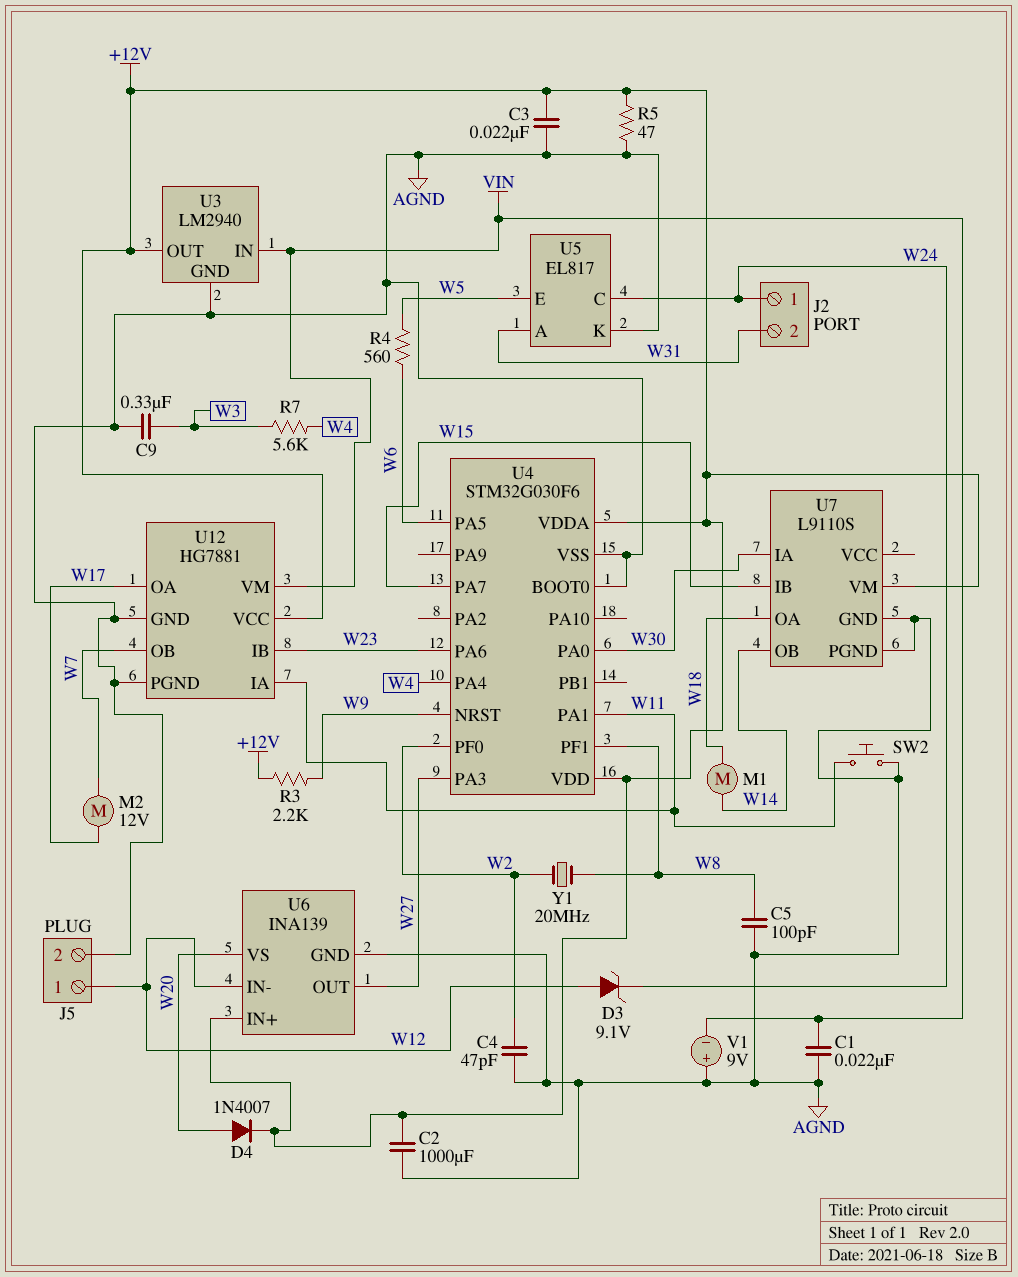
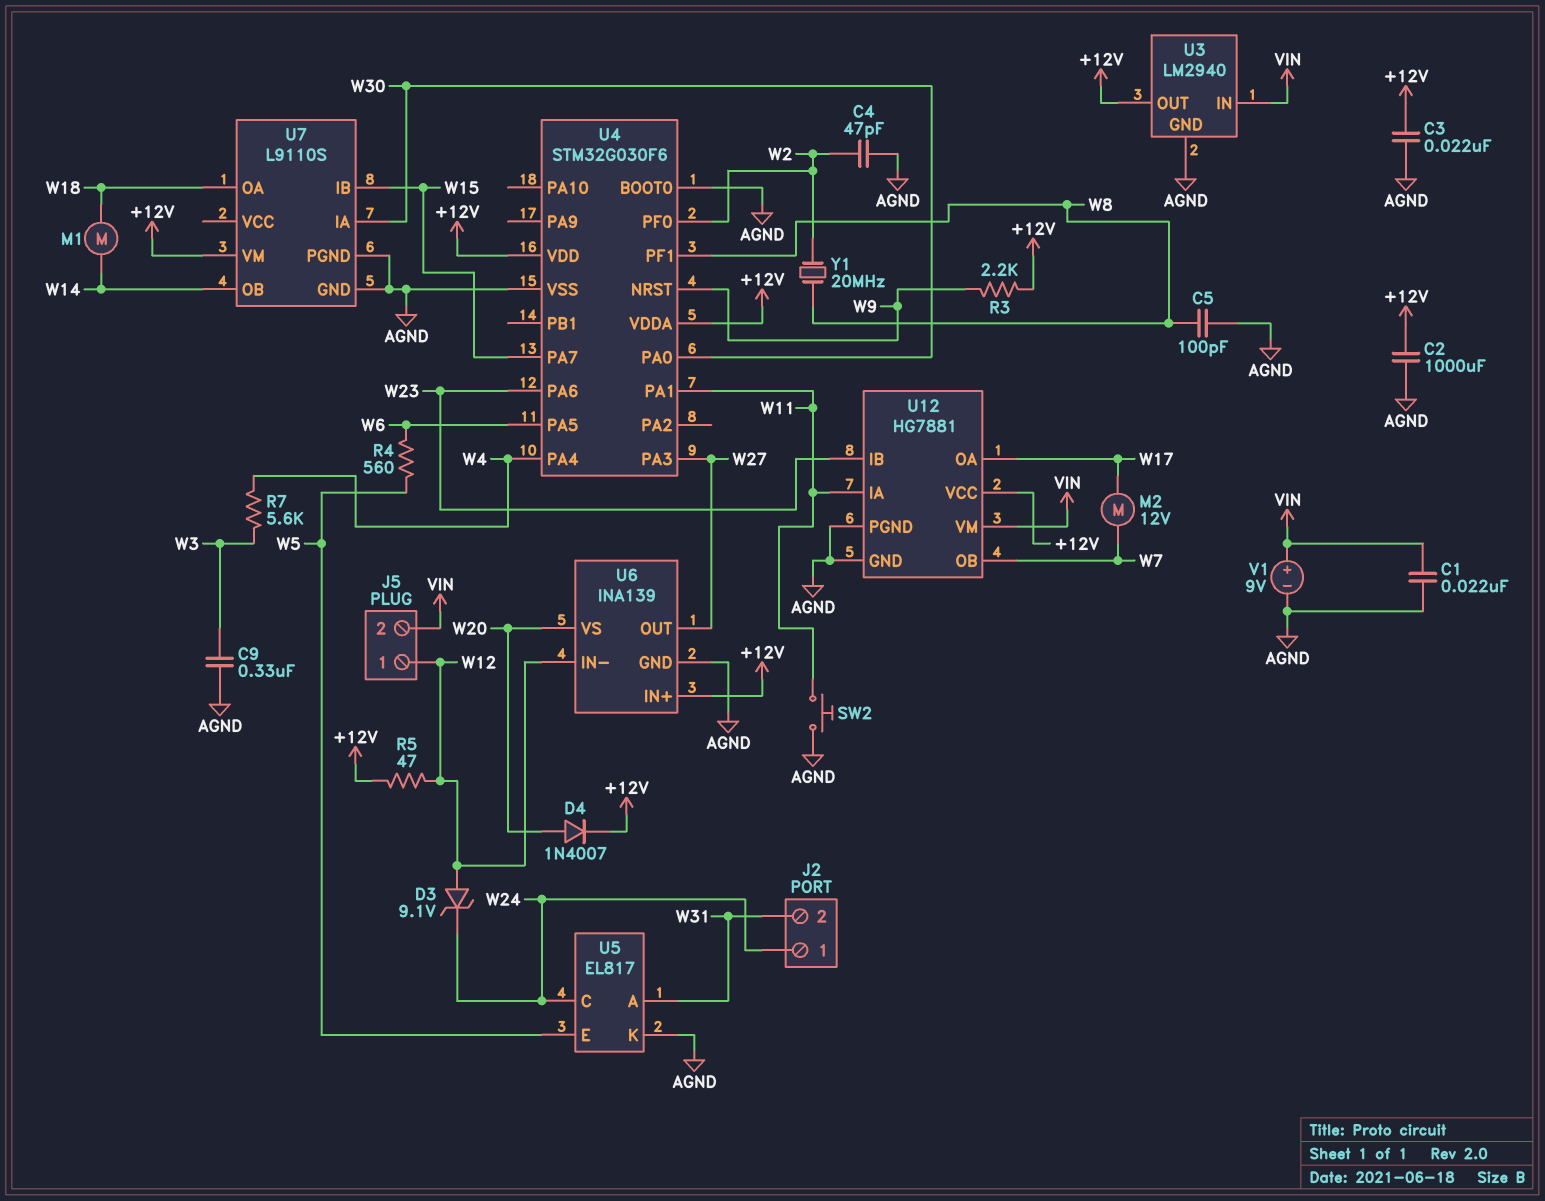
J5 pin 2: AGND -> VIN
R5: 47 (+12V, AGND) -> 47 (+12V, W12)
V1: 9V (plus AGND, minus VIN) -> 9V (plus VIN, minus AGND)

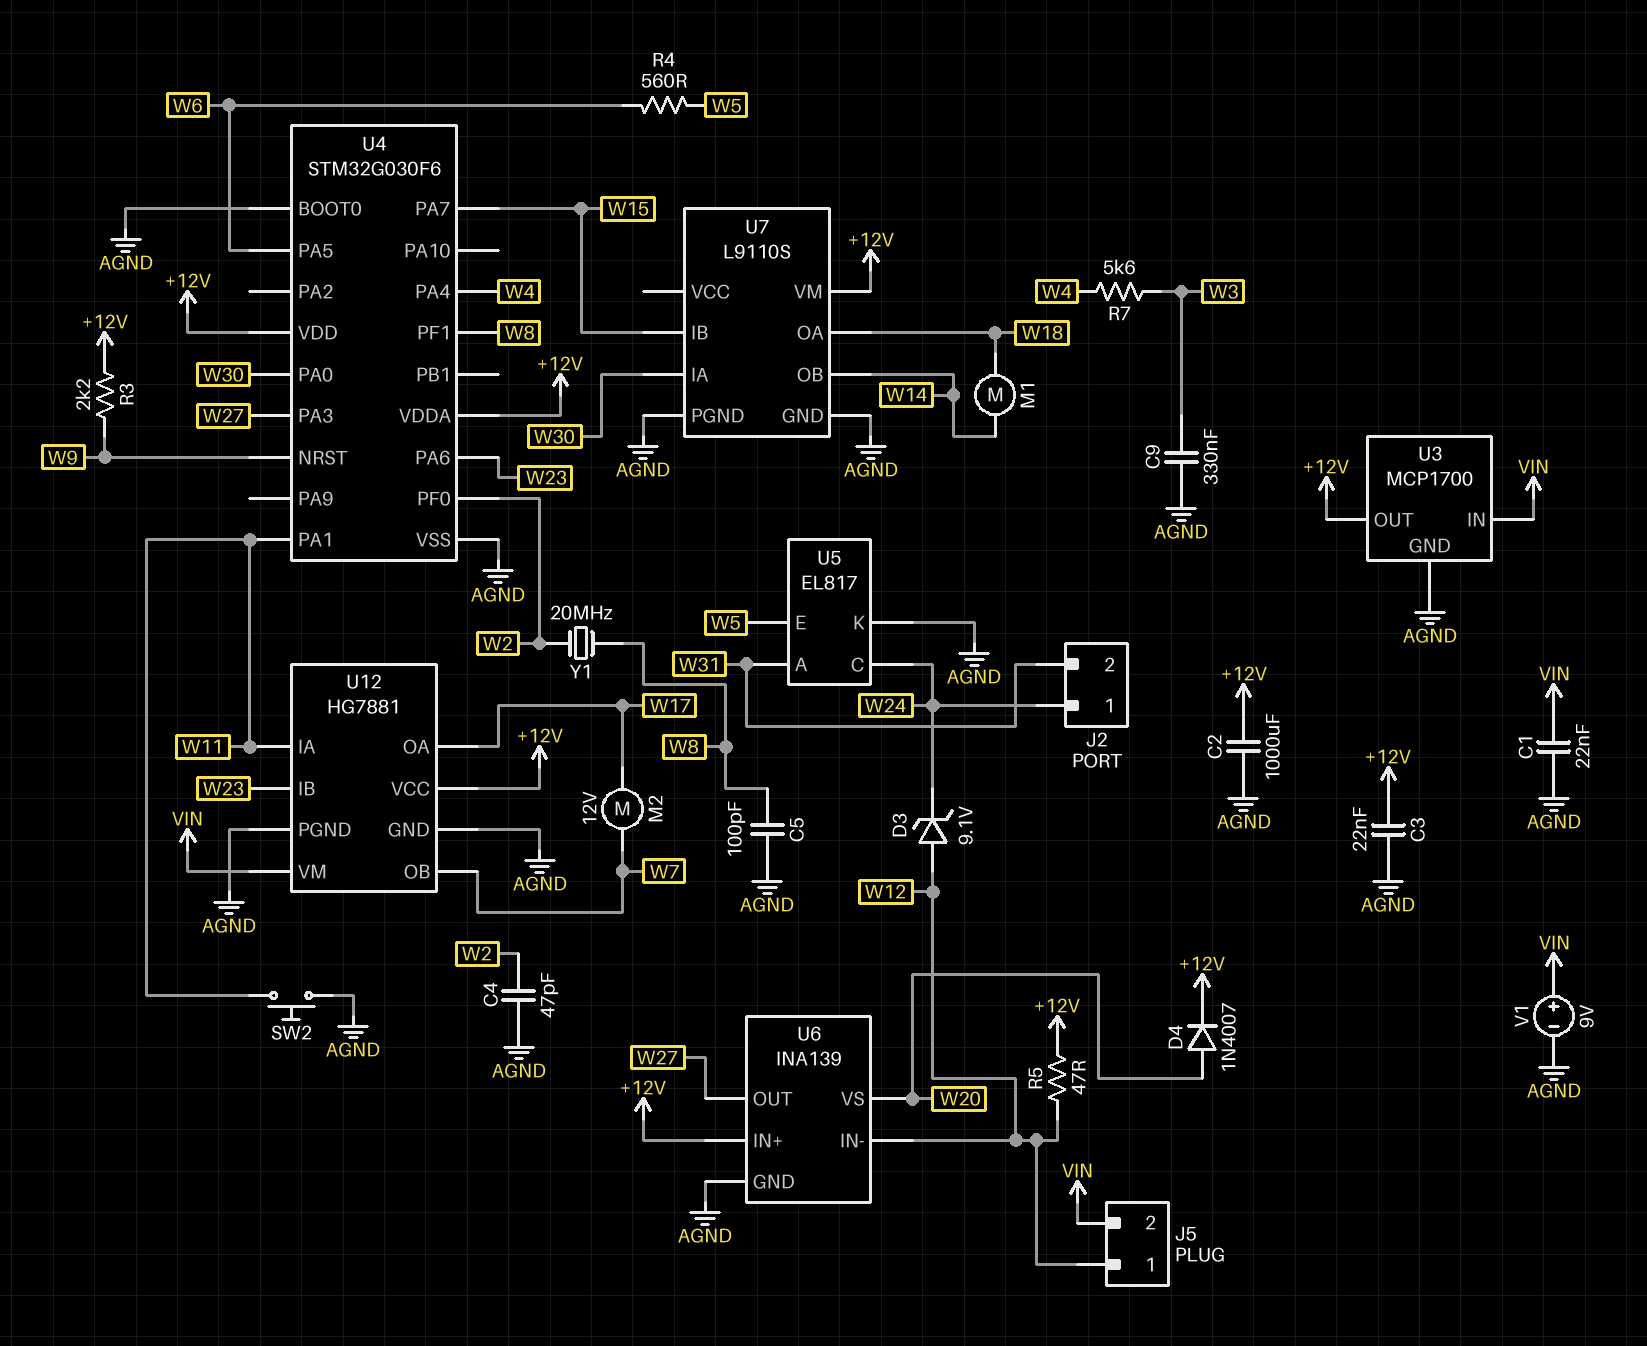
U3: LM2940 -> MCP1700

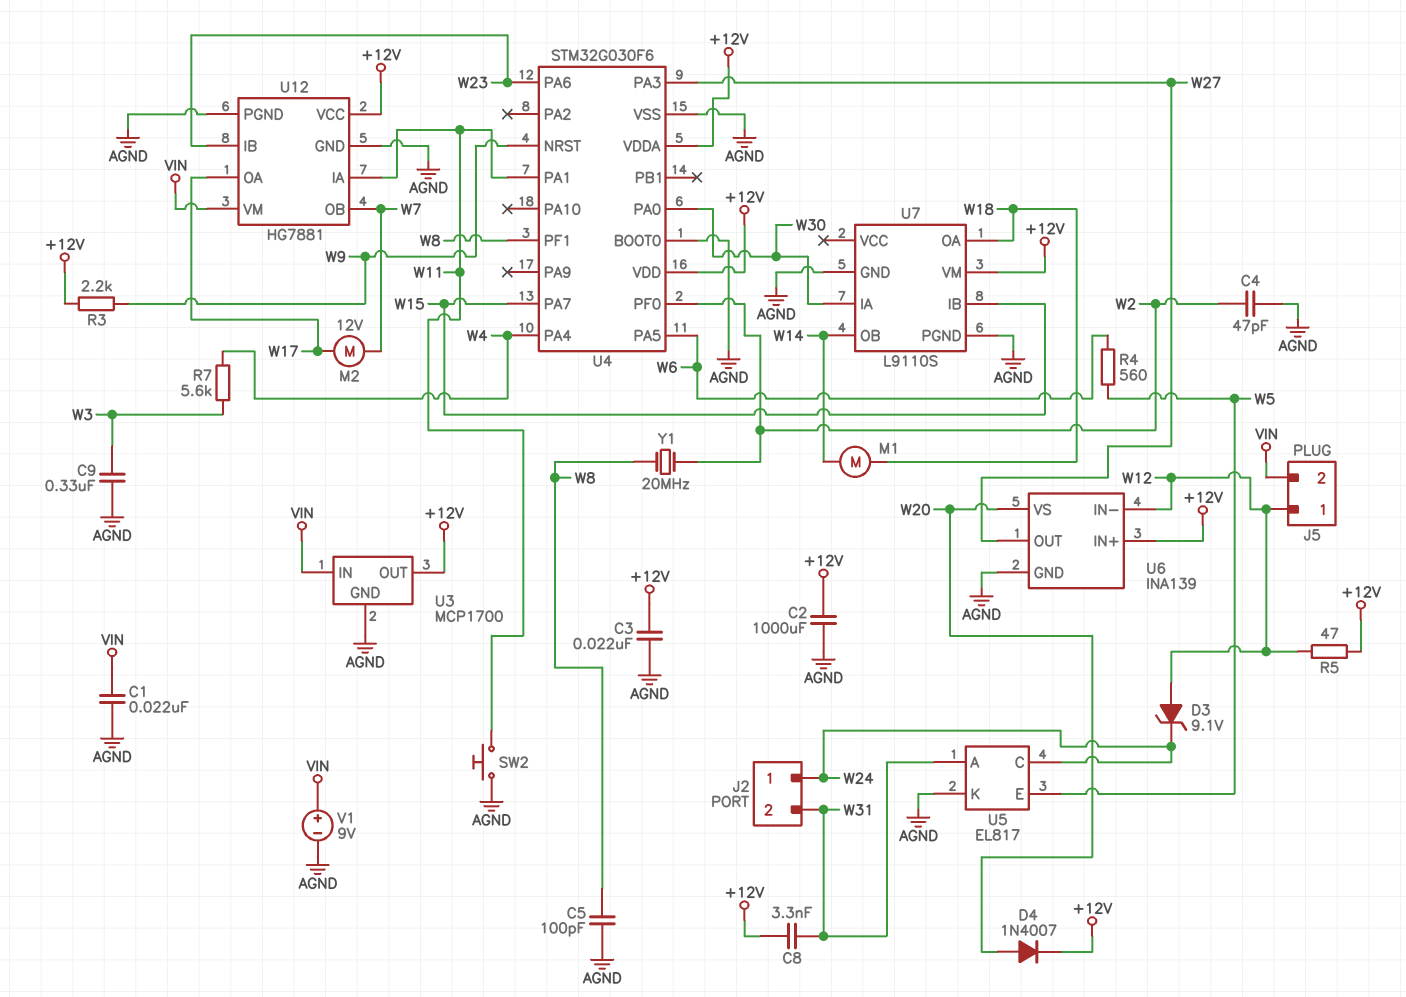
C8: none -> 3.3nF (+12V, W31)

